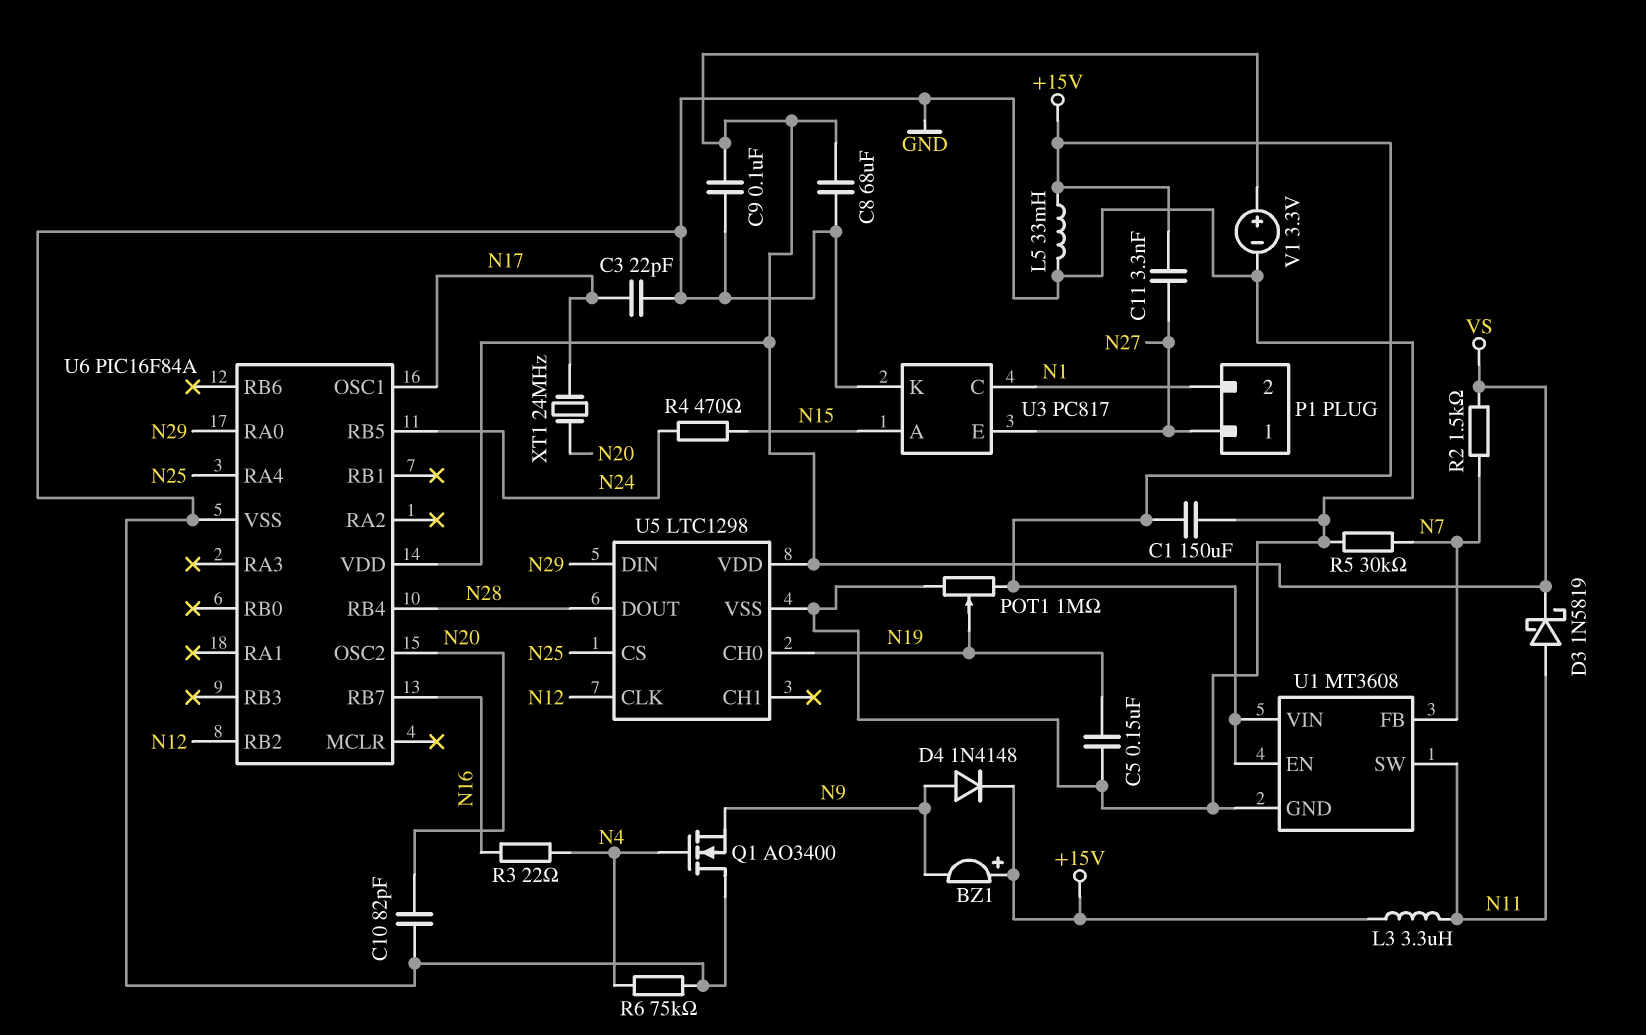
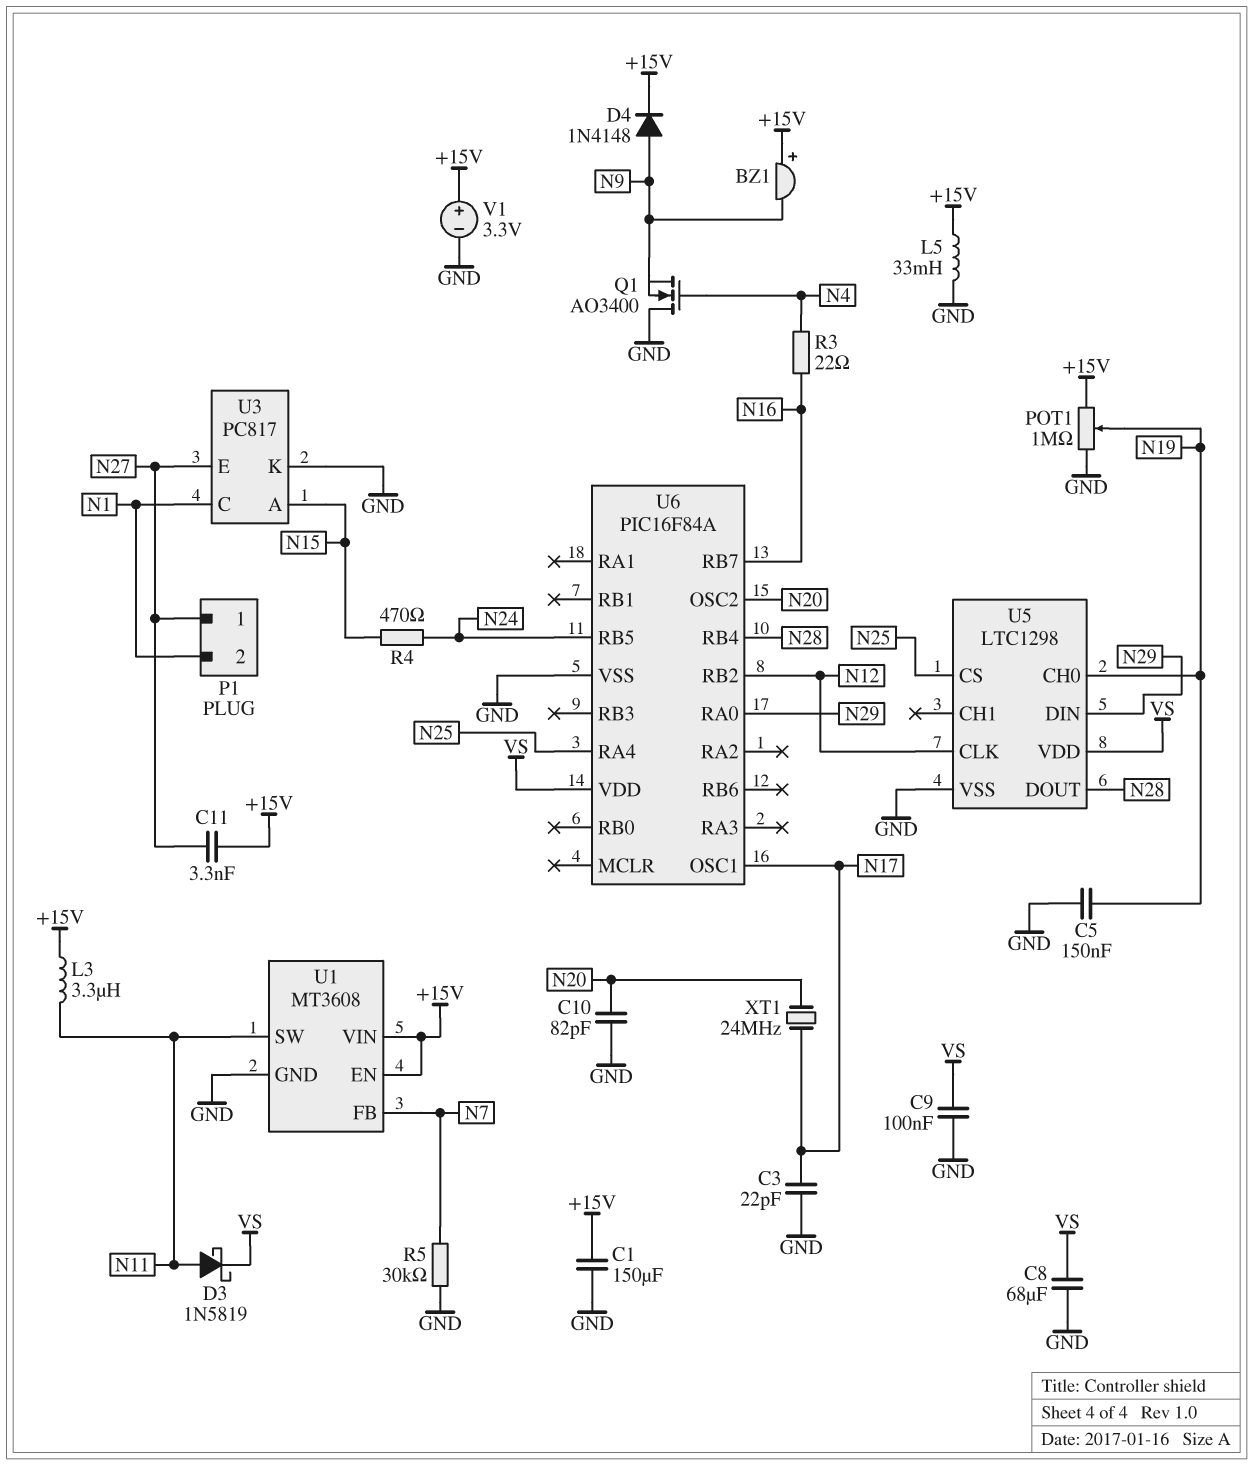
R2: 1.5k (N7, VS) -> none
R6: 75k (GND, N4) -> none
V1: 3.3V (plus VS, minus GND) -> 3.3V (plus +15V, minus GND)

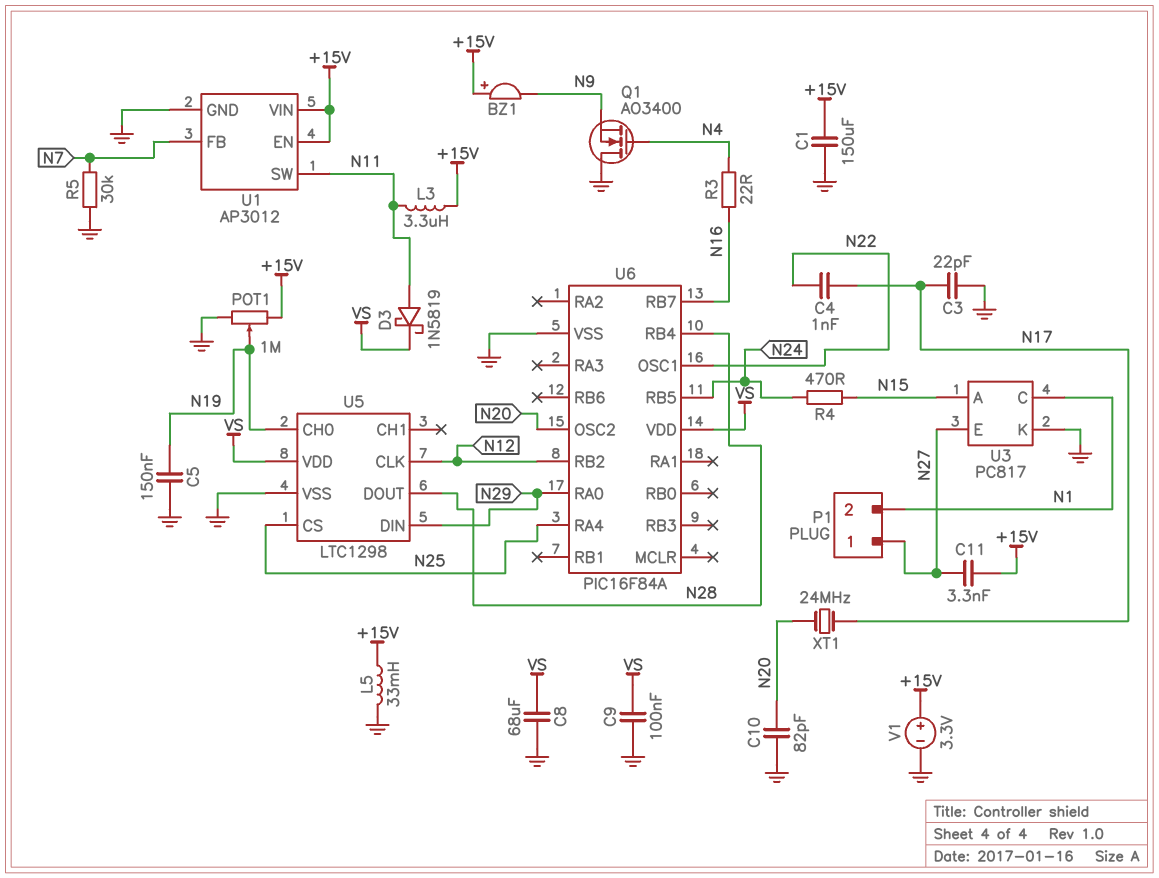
C4: none -> 1nF (N17, N22)
D4: diode 1N4148 (A N9, K +15V) -> none
U1: MT3608 -> AP3012
U6 pin OSC1: N17 -> N22

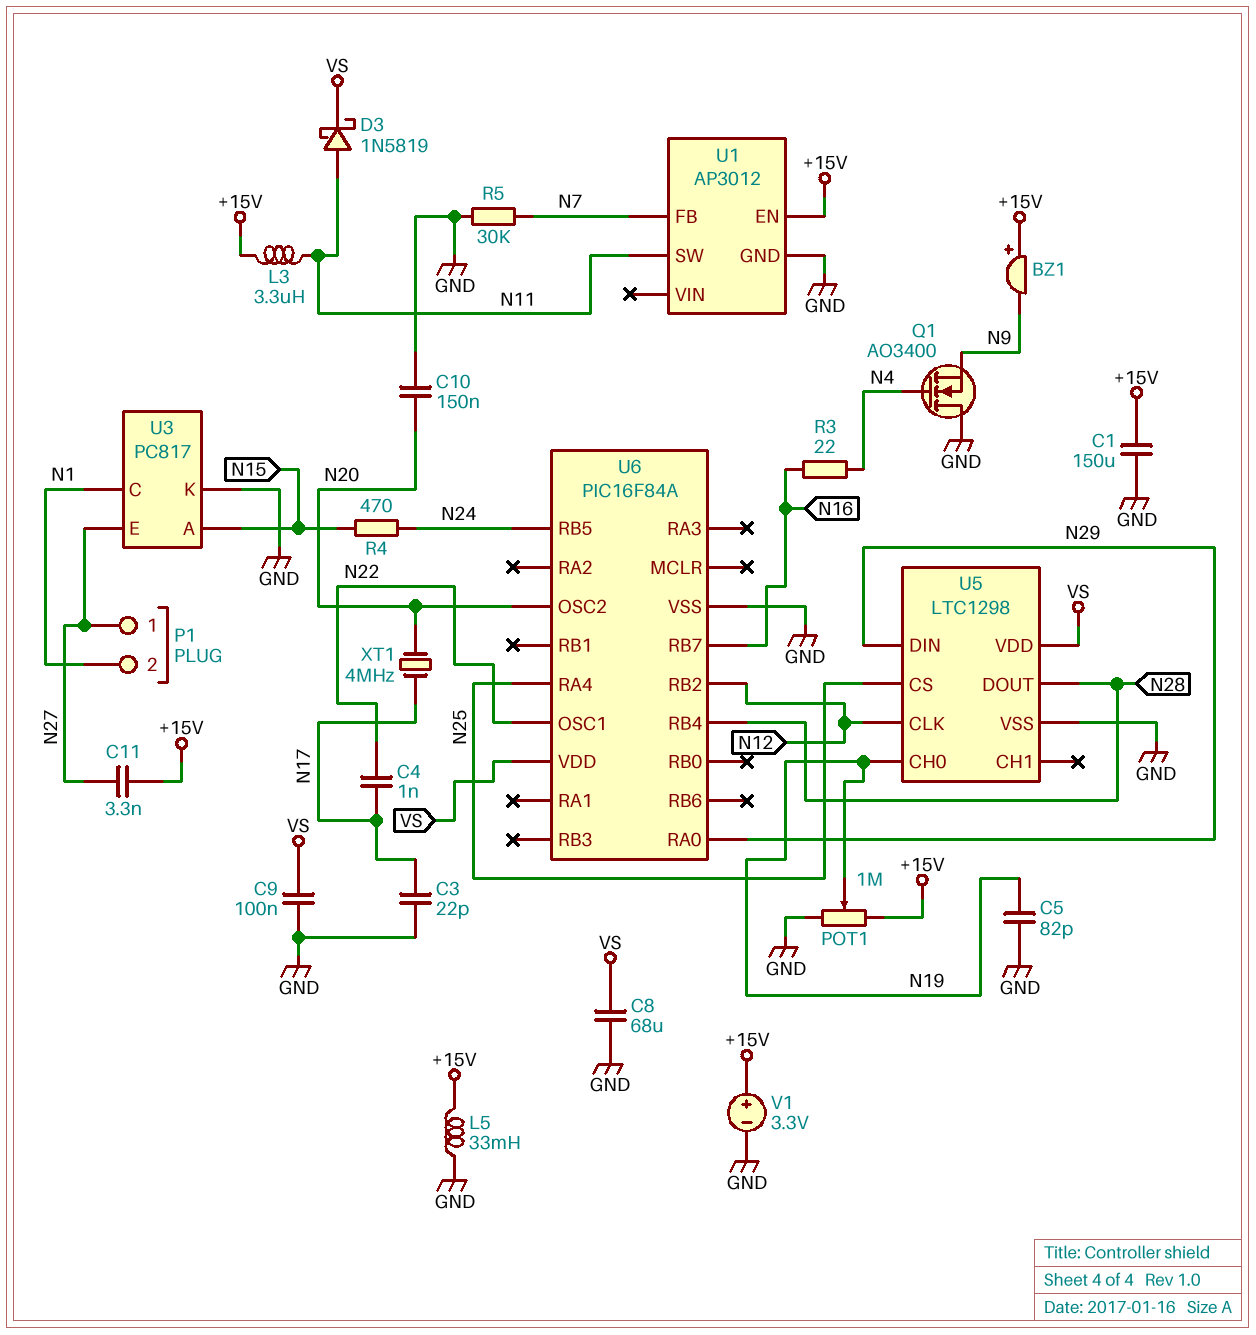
C5: 150nF (GND, N19) -> 82pF (GND, N19)
C10: 82pF (GND, N20) -> 150nF (GND, N20)
U1 pin VIN: +15V -> none
XT1: 24MHz (N17, N20) -> 4MHz (N17, N20)

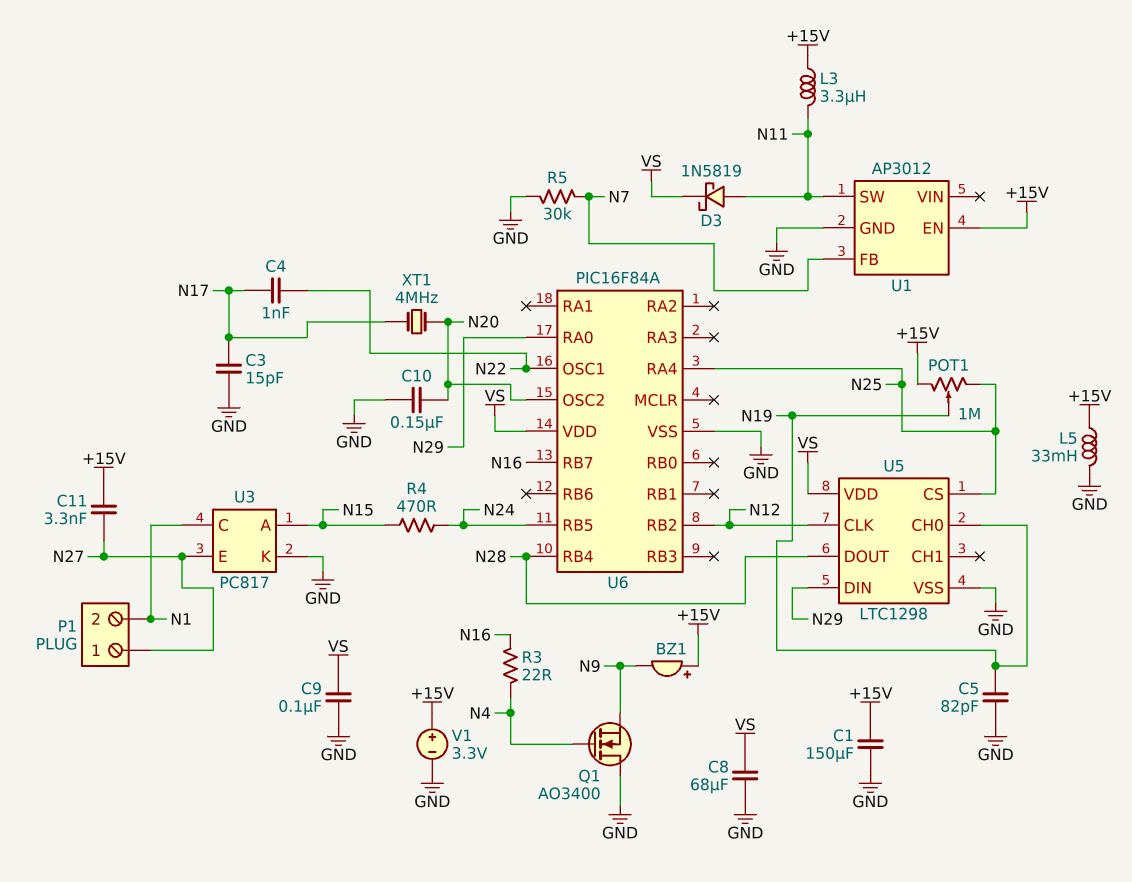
C3: 22pF (GND, N17) -> 15pF (GND, N17)
POT1: 1M (+15V, GND, wiper N19) -> 1M (+15V, N25, wiper N19)

